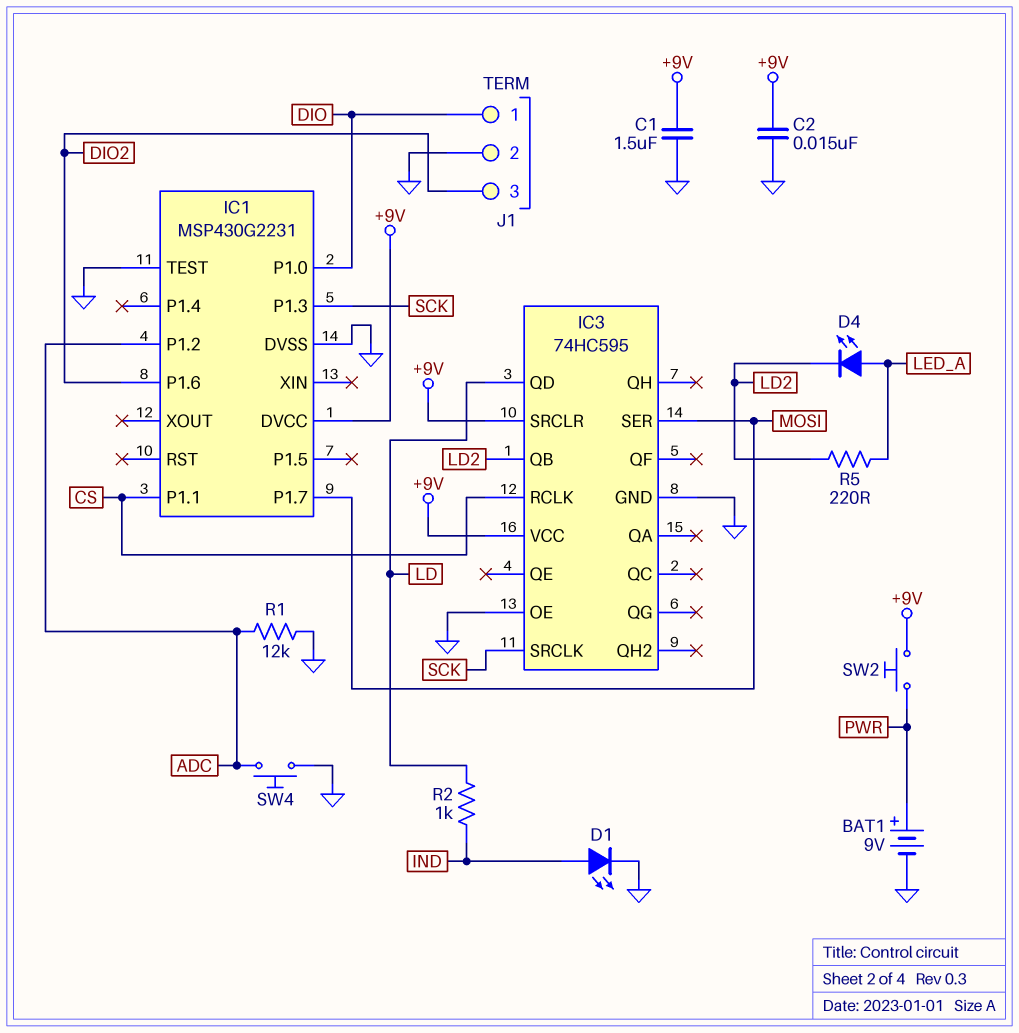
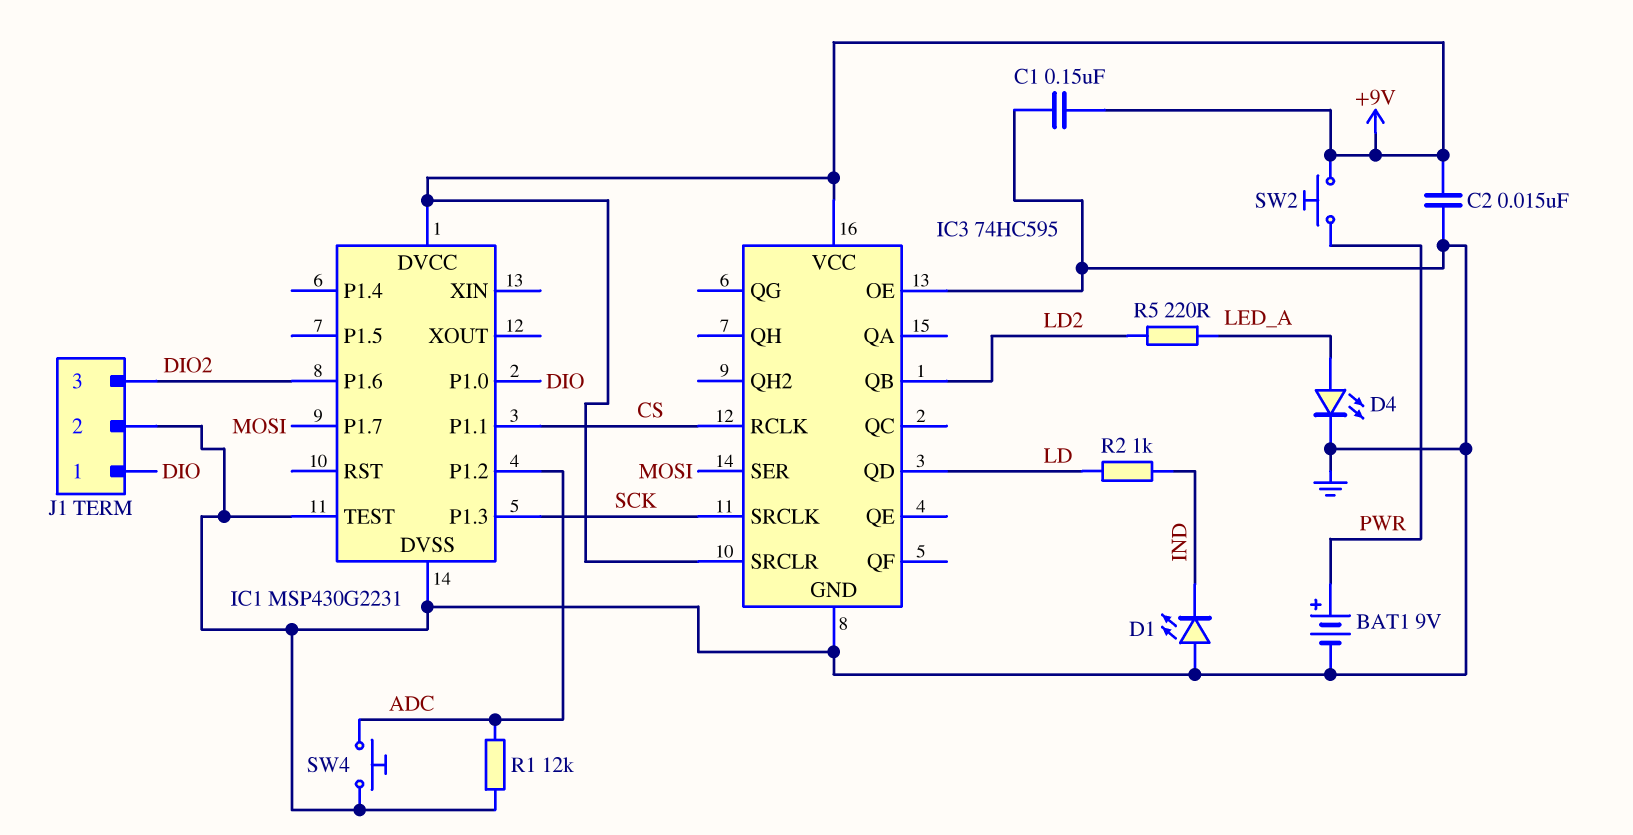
C1: 1.5uF (+9V, GND) -> 150nF (+9V, GND)
D1: LED (A IND, K GND) -> LED (A GND, K IND)
D4: LED (A LED_A, K LD2) -> LED (A LED_A, K GND)

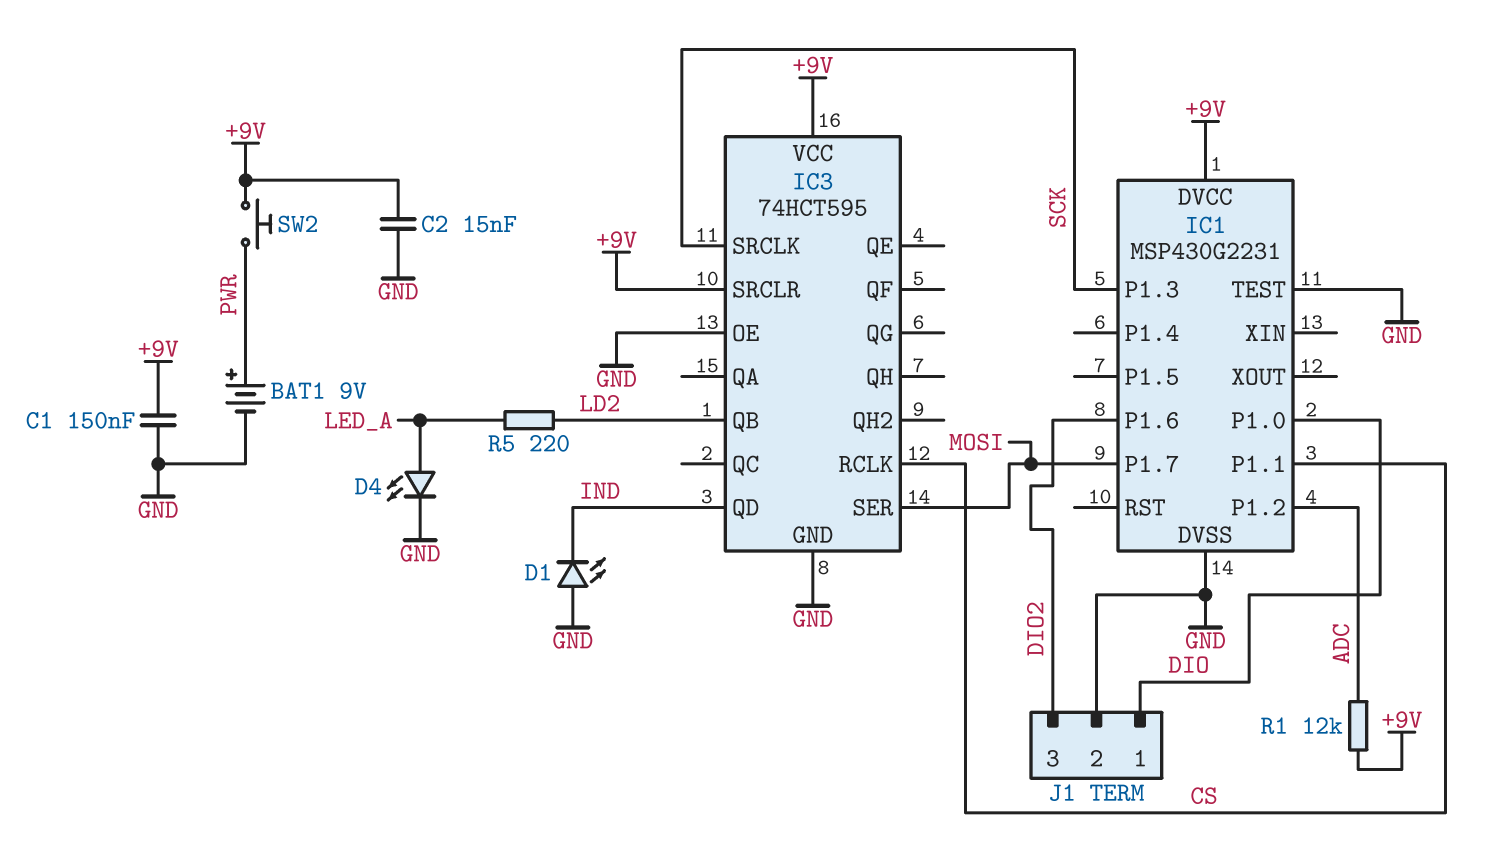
IC3: 74HC595 -> 74HCT595
IC3 pin QD: LD -> IND
R1: 12k (ADC, GND) -> 12k (+9V, ADC)
R2: 1k (IND, LD) -> none
SW4: button (ADC, GND) -> none

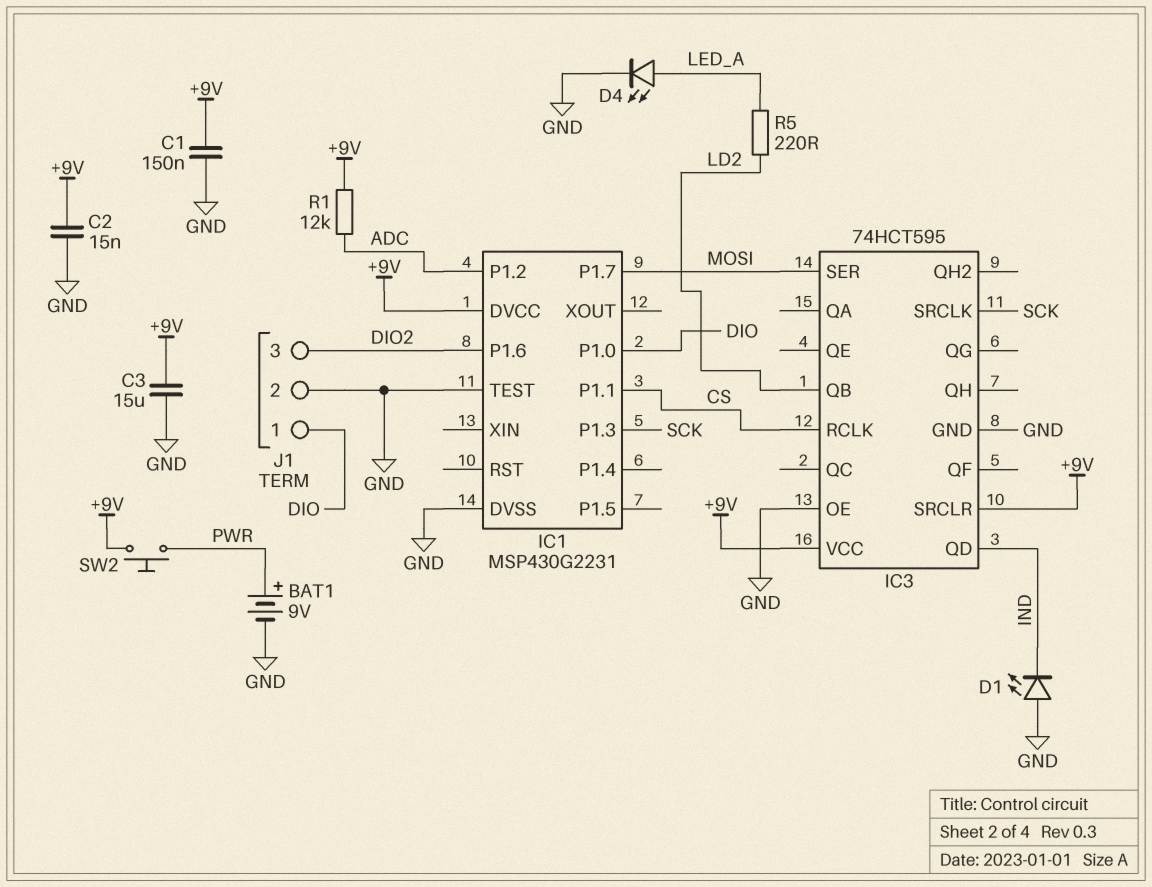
C3: none -> 15uF (+9V, GND)

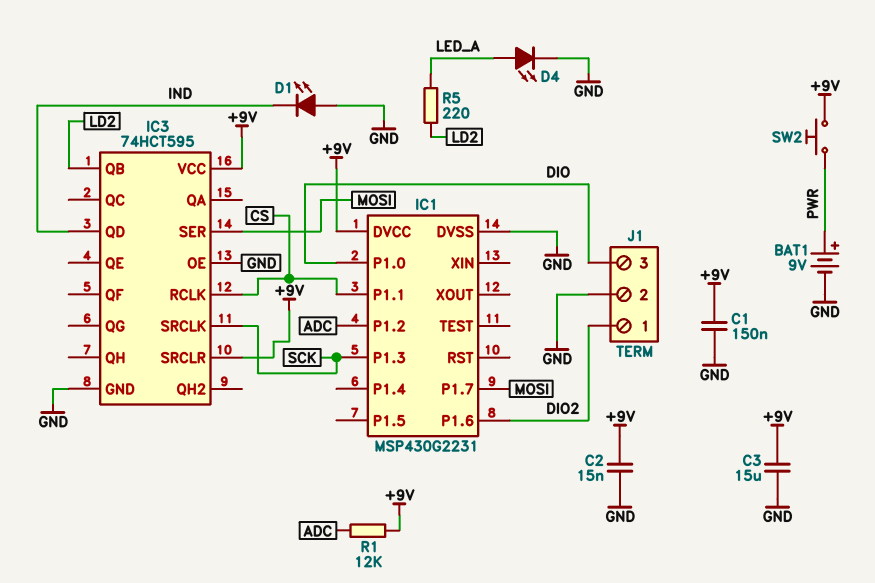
IC1 pin TEST: GND -> none
J1 pin 1: DIO -> DIO2
J1 pin 3: DIO2 -> DIO

